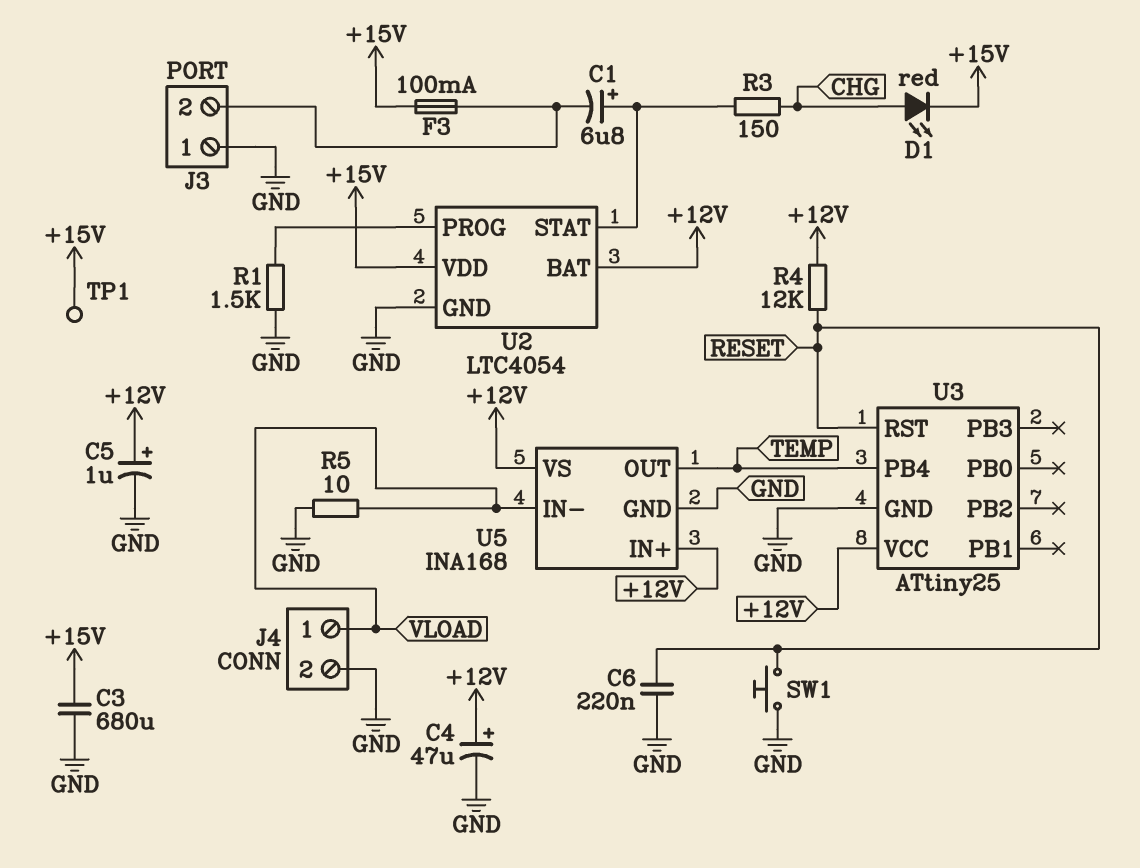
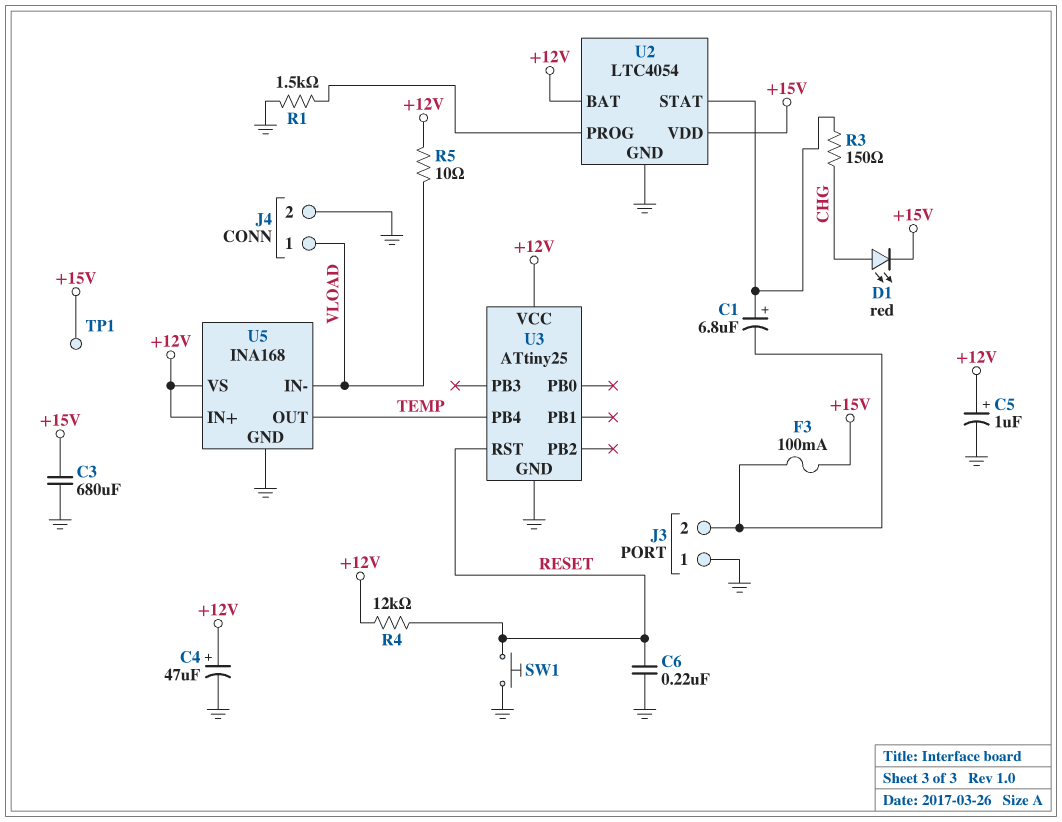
R5: 10 (GND, VLOAD) -> 10 (+12V, VLOAD)

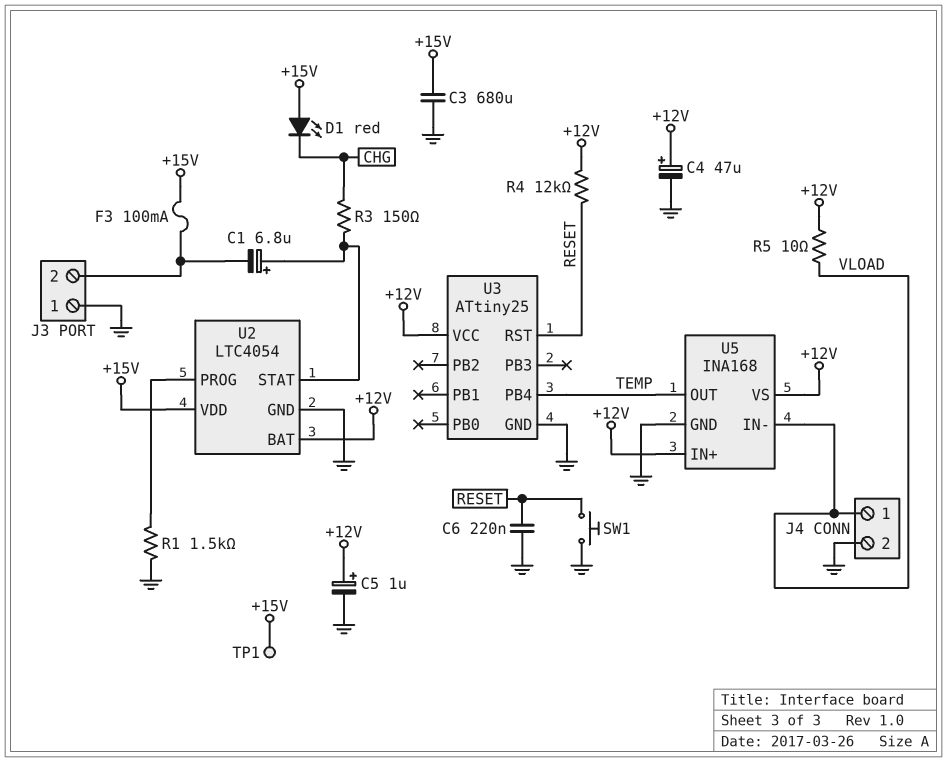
D1: LED red (A CHG, K +15V) -> LED red (A +15V, K CHG)

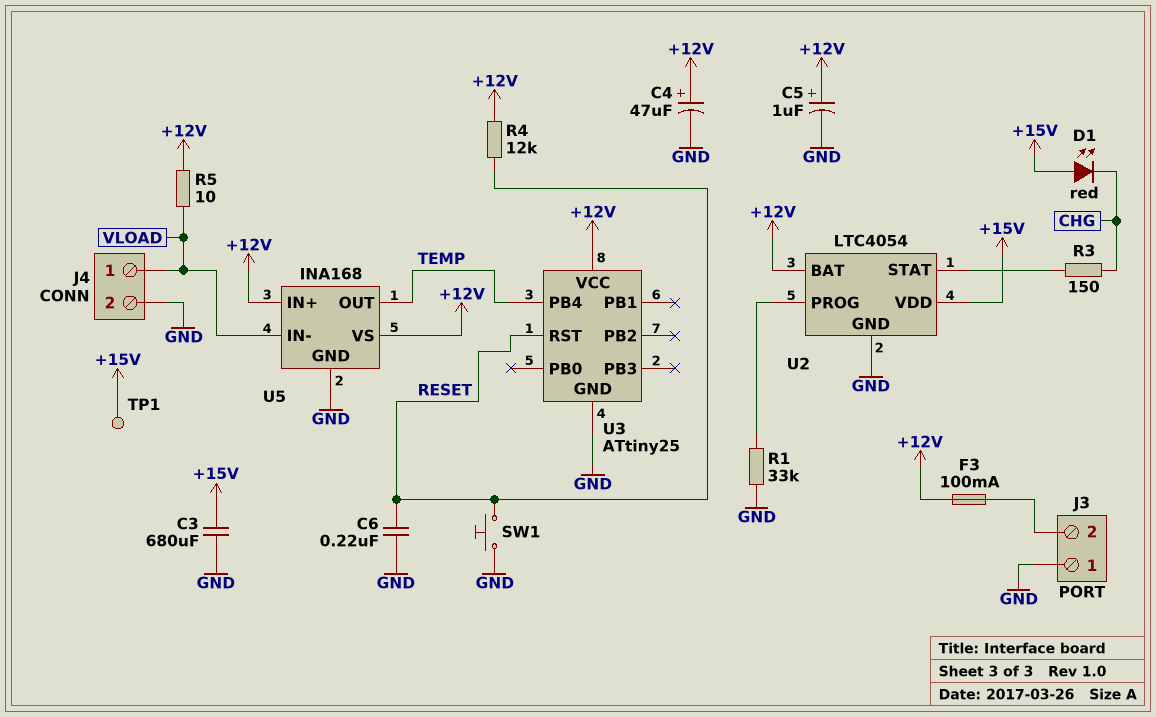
C1: 6.8uF (plus U2/STAT, minus J3/2) -> none
F3: 100mA (+15V, J3/2) -> 100mA (+12V, J3/2)
R1: 1.5k (GND, U2/PROG) -> 33k (GND, U2/PROG)

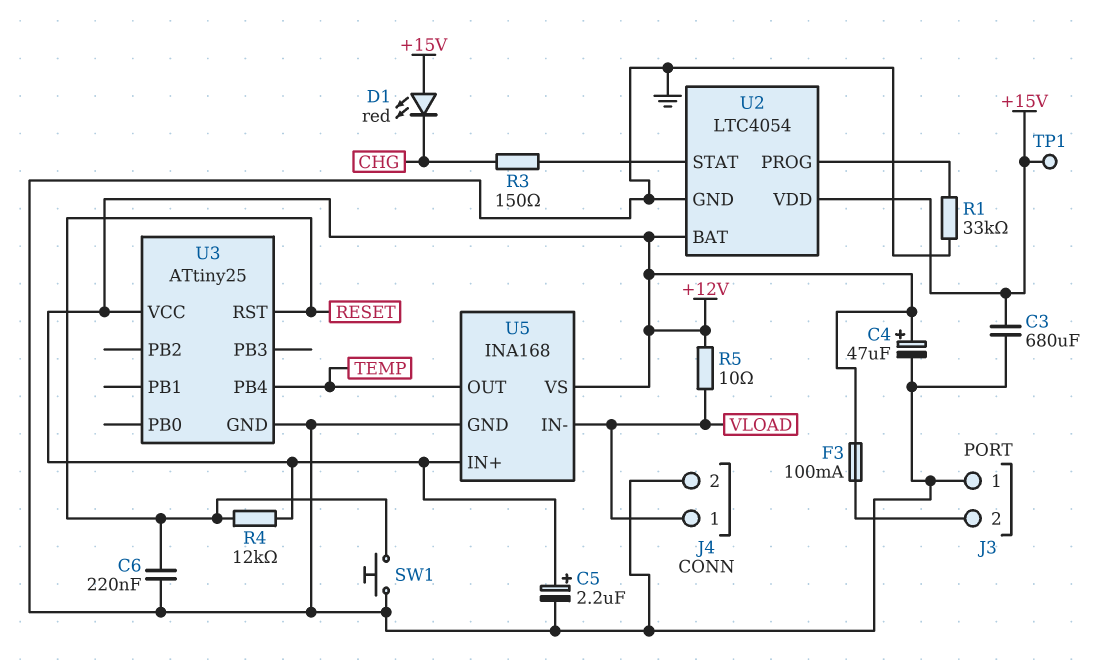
C5: 1uF (plus +12V, minus GND) -> 2.2uF (plus +12V, minus GND)

